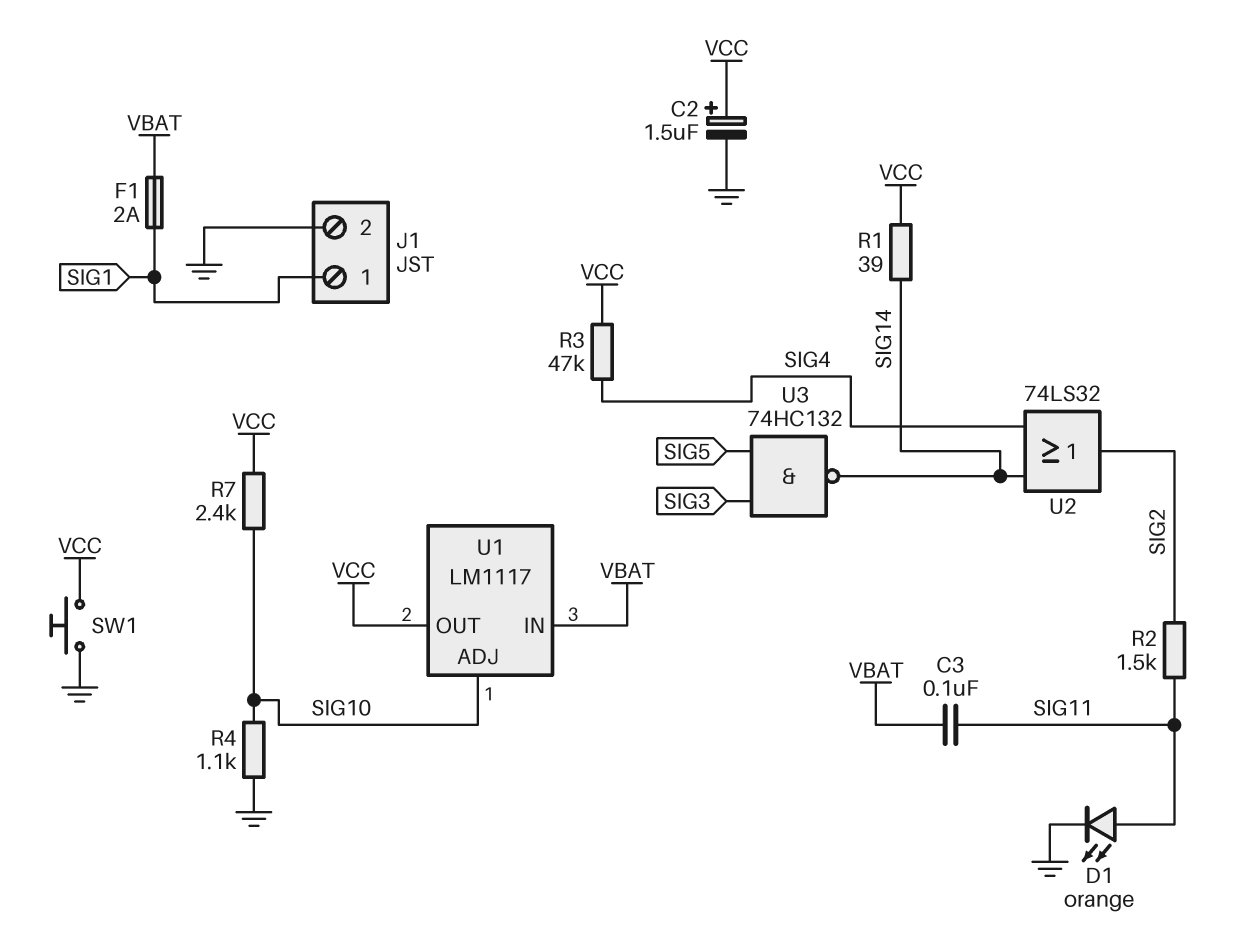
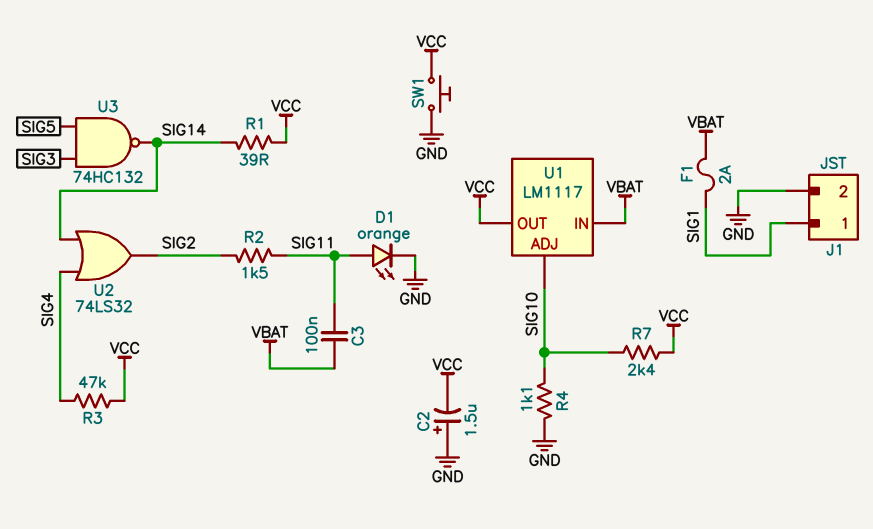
C2: 1.5uF (plus VCC, minus GND) -> 1.5uF (plus GND, minus VCC)

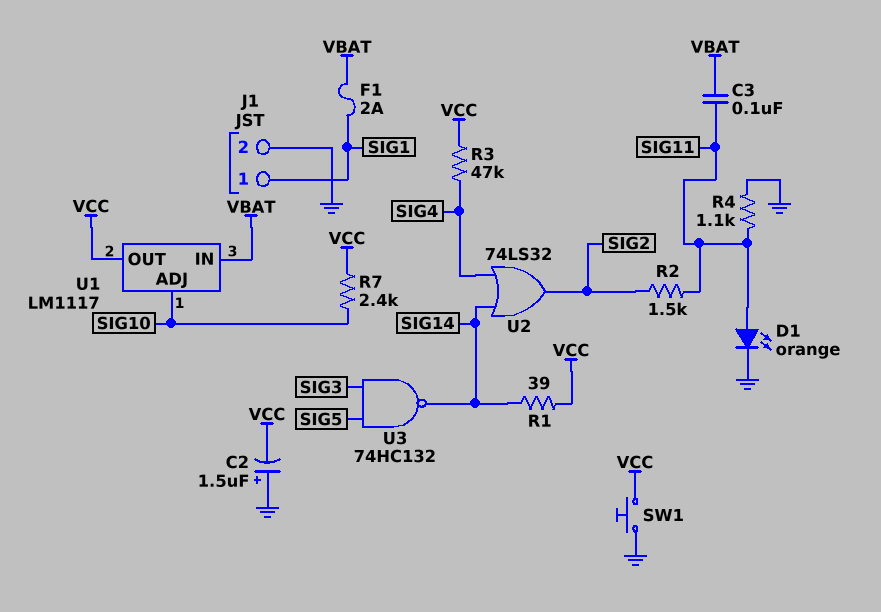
R4: 1.1k (GND, SIG10) -> 1.1k (GND, SIG11)

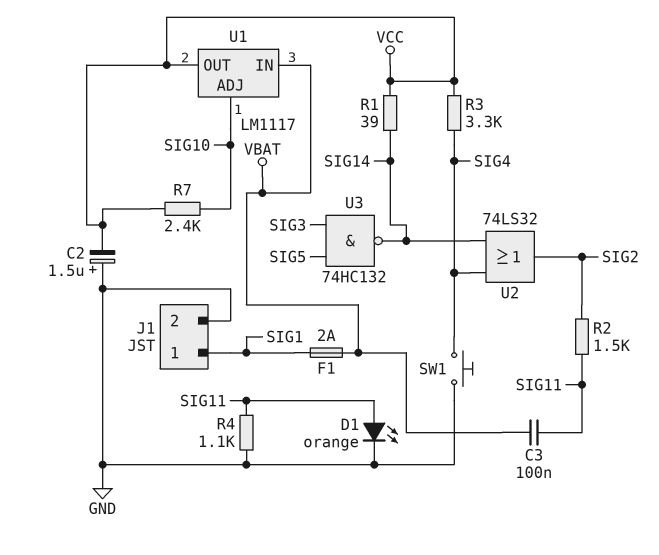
R3: 47k (SIG4, VCC) -> 3.3k (SIG4, VCC)
SW1: button (GND, VCC) -> button (GND, SIG4)

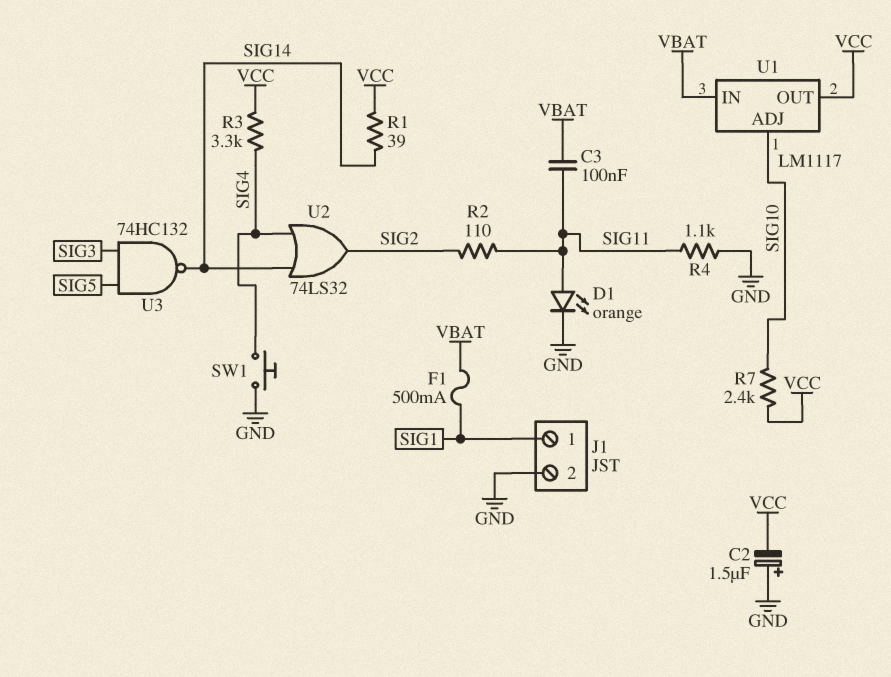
F1: 2A (SIG1, VBAT) -> 500mA (SIG1, VBAT)
R2: 1.5k (SIG2, SIG11) -> 110 (SIG2, SIG11)

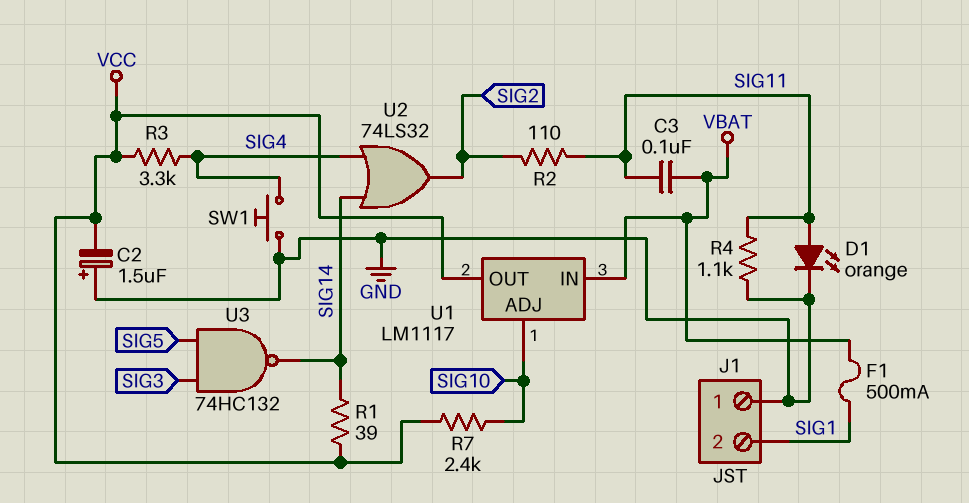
J1 pin 1: SIG1 -> GND
J1 pin 2: GND -> SIG1

